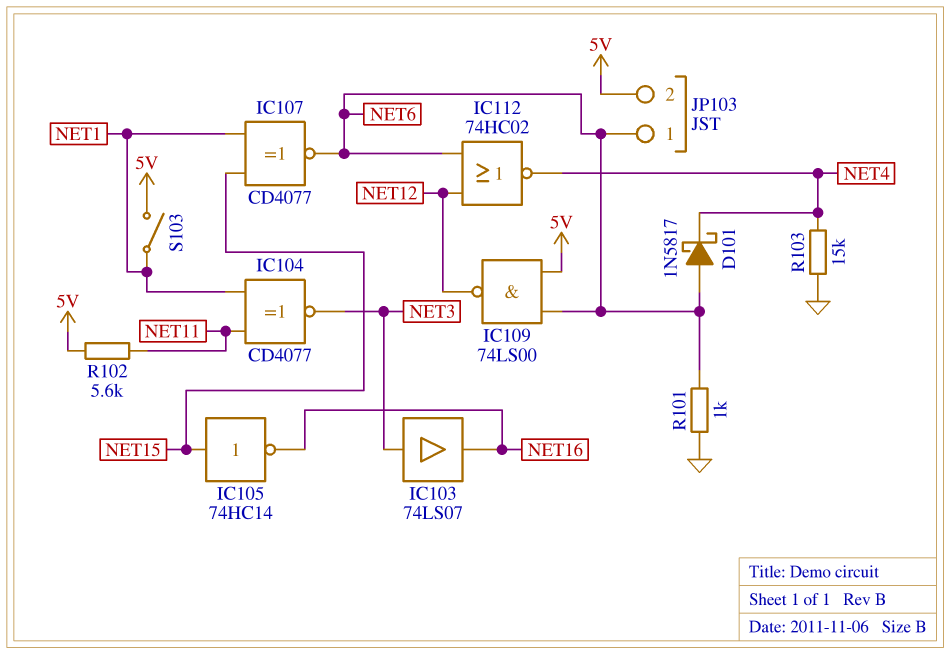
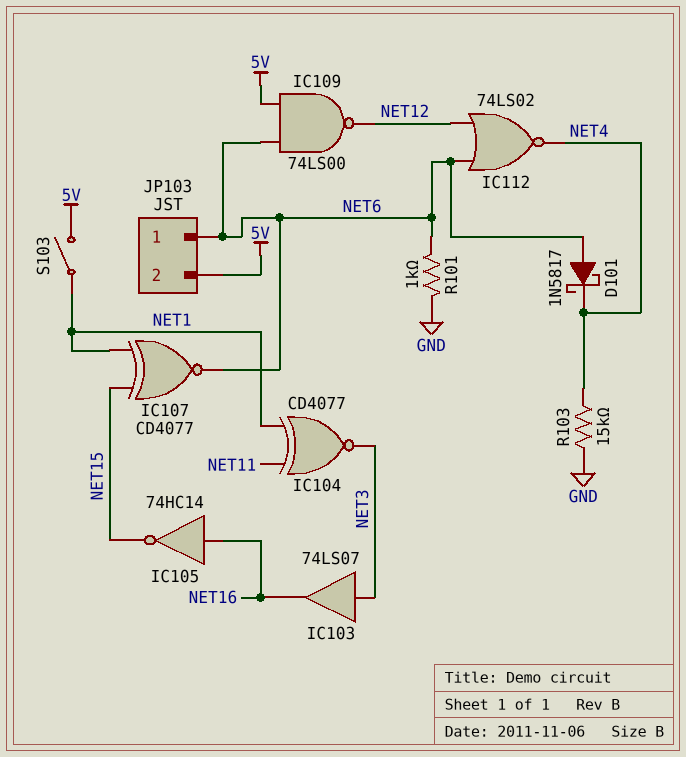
IC105: NOT 74HC14 (in NET15, out NET16) -> NOT 74HC14 (in NET16, out NET15)
IC112: NOR 74HC02 (in NET6, in NET12, out NET4) -> NOR 74LS02 (in NET6, in NET12, out NET4)
R102: 5.6k (5V, NET11) -> none

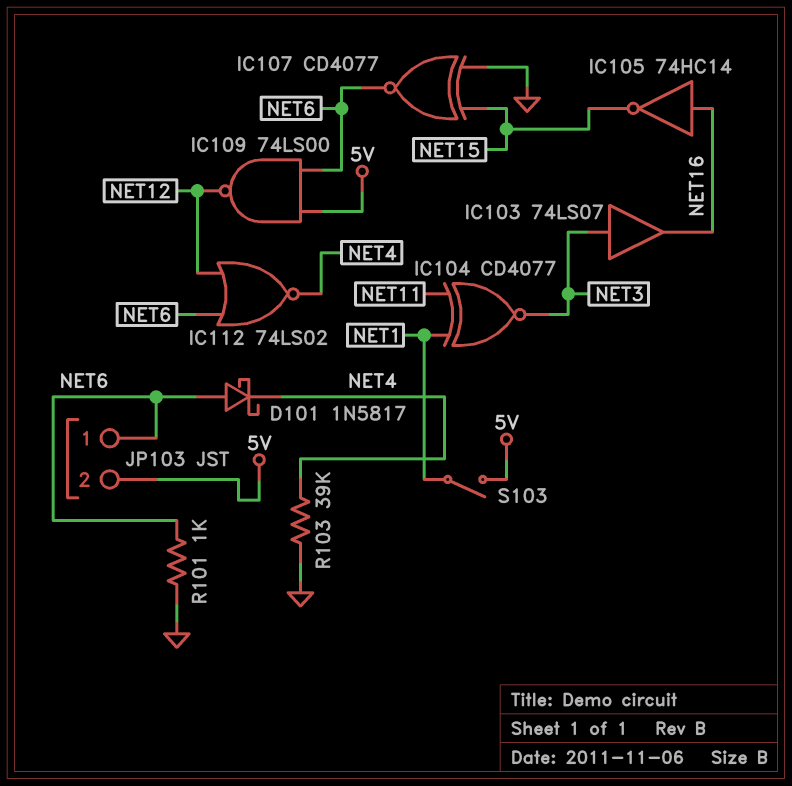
IC107: XNOR CD4077 (in NET1, in NET15, out NET6) -> XNOR CD4077 (in GND, in NET15, out NET6)
R103: 15k (GND, NET4) -> 39k (GND, NET4)

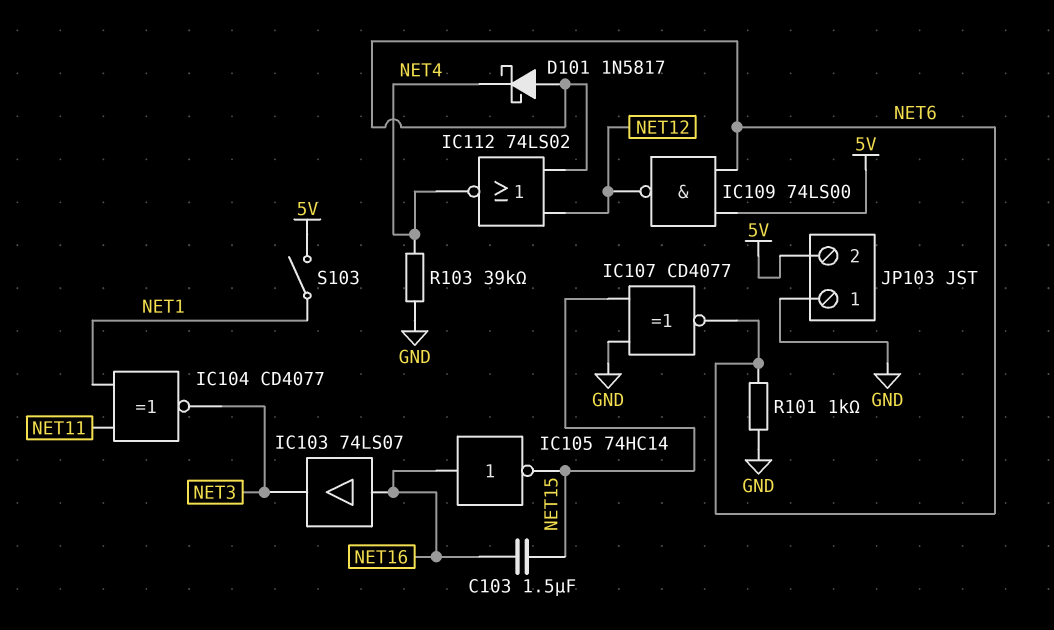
C103: none -> 1.5uF (NET15, NET16)
IC103: buffer 74LS07 (in NET3, out NET16) -> buffer 74LS07 (in NET16, out NET3)
JP103 pin 1: NET6 -> GND

